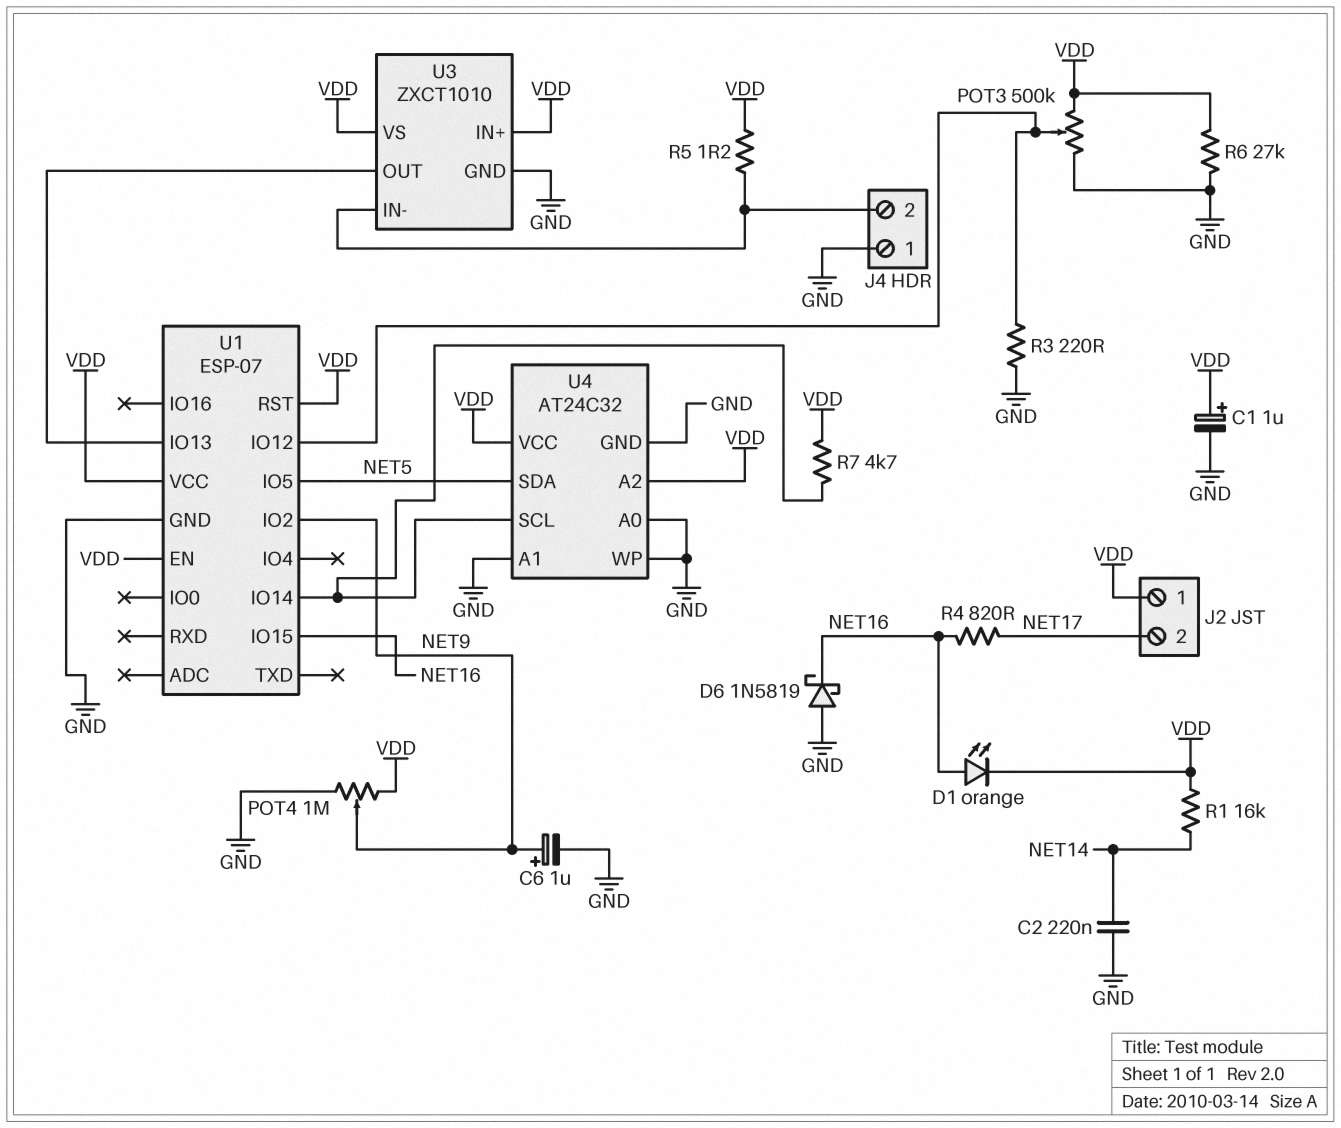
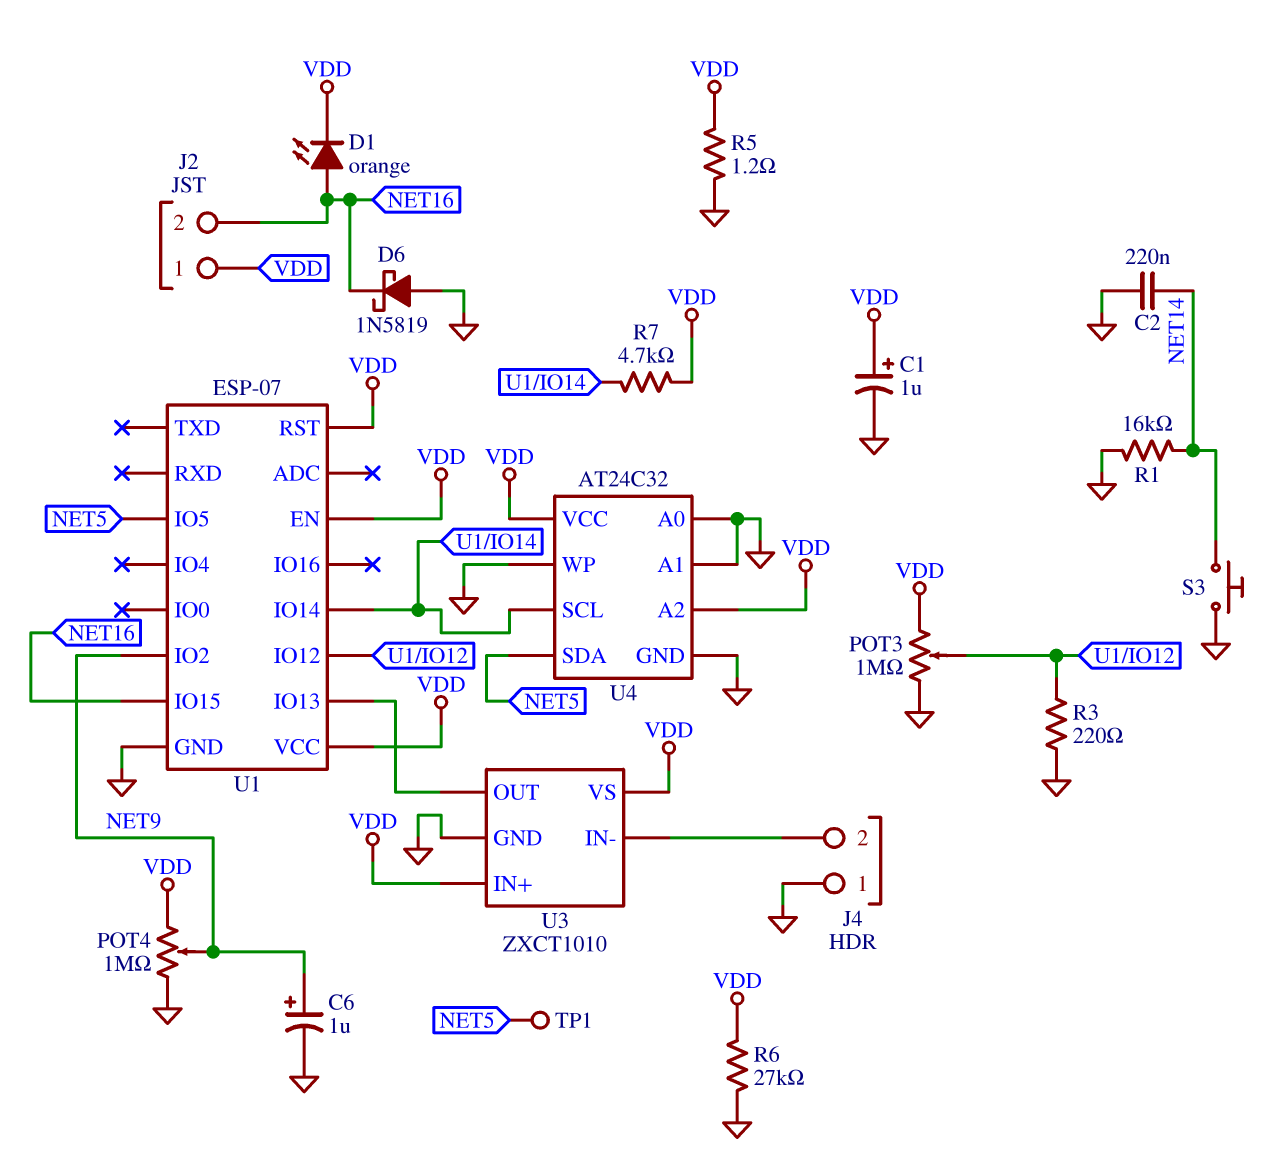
J2 pin 2: NET17 -> NET16
POT3: 500k (GND, VDD, wiper U1/IO12) -> 1M (GND, VDD, wiper U1/IO12)
R1: 16k (NET14, VDD) -> 16k (GND, NET14)
R4: 820 (NET16, NET17) -> none
R5: 1.2 (J4/2, VDD) -> 1.2 (GND, VDD)
S3: none -> button (GND, NET14)
TP1: none -> test point (NET5)

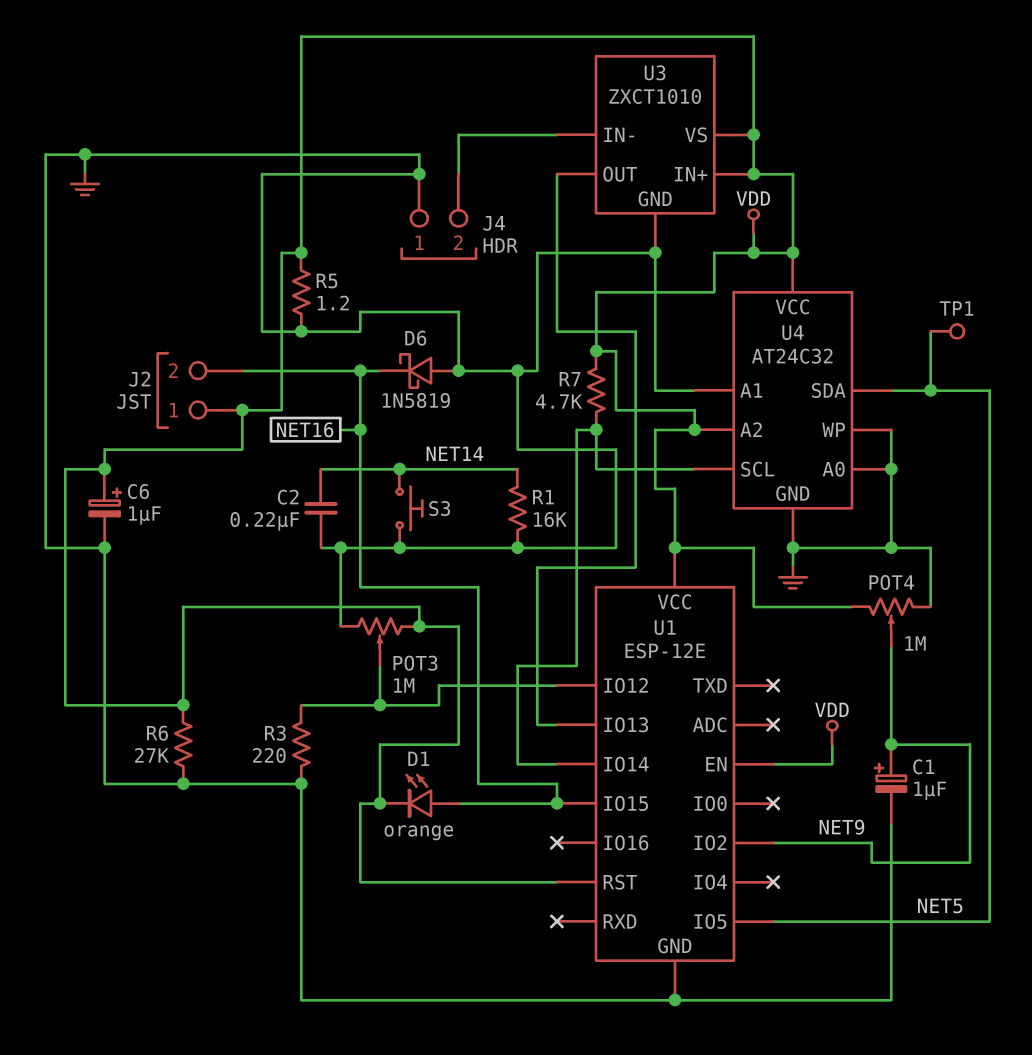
C1: 1uF (plus VDD, minus GND) -> 1uF (plus NET9, minus GND)
C6: 1uF (plus NET9, minus GND) -> 1uF (plus VDD, minus GND)
U1: ESP-07 -> ESP-12E

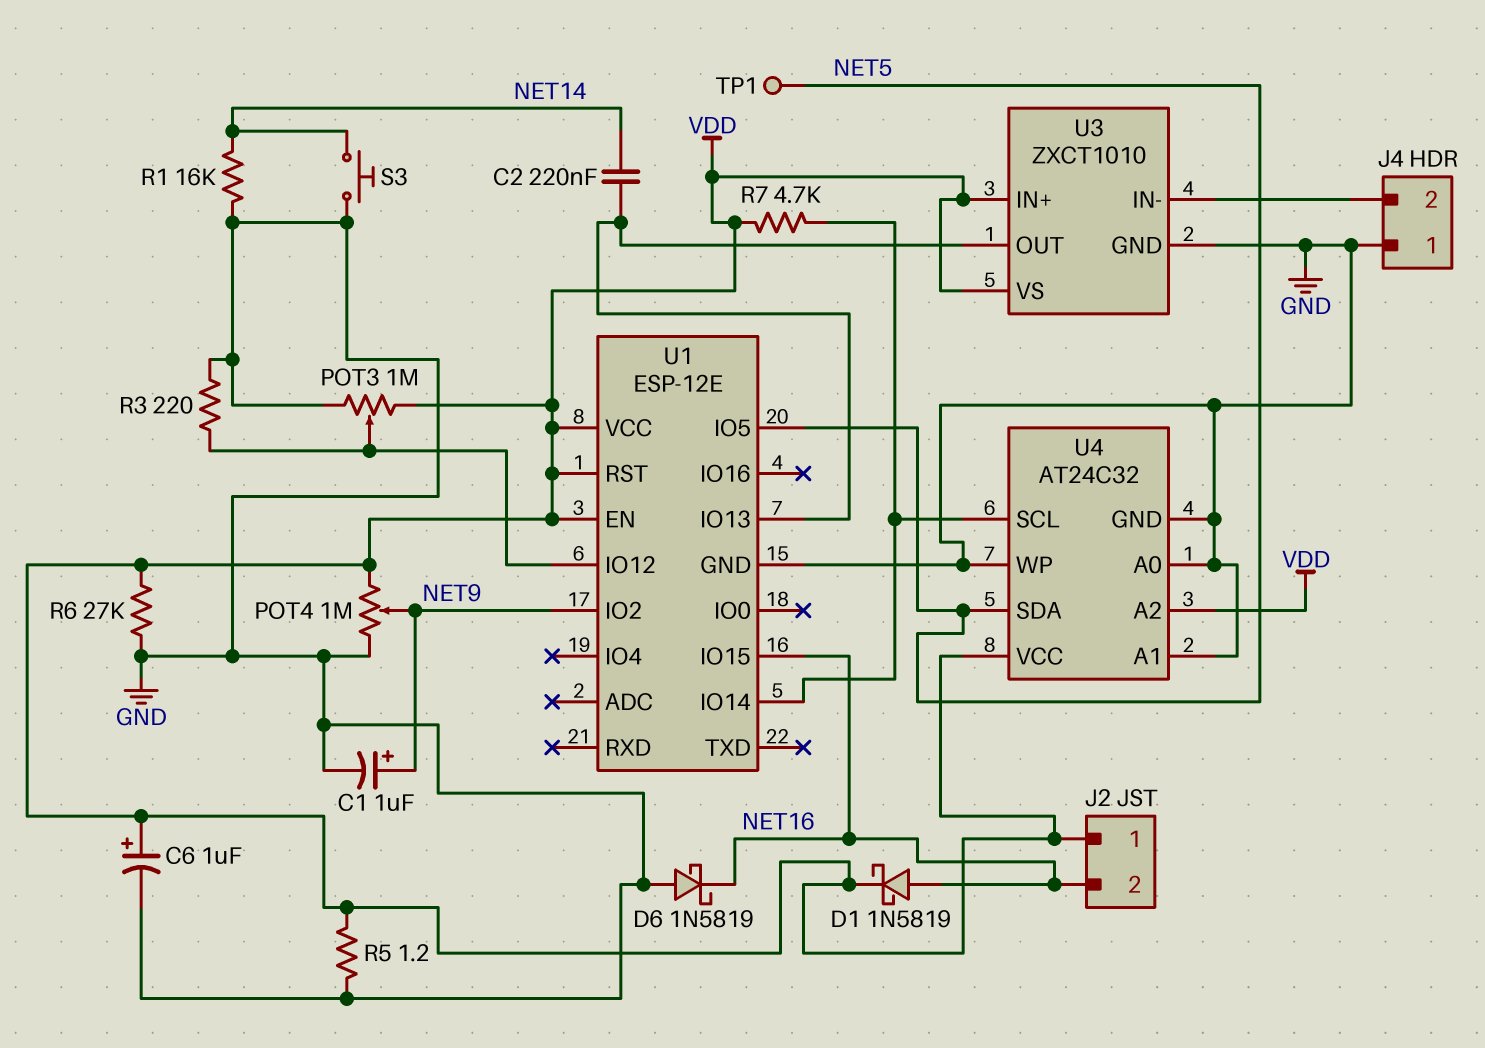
C2: 220nF (GND, NET14) -> 220nF (NET14, U1/IO13)
D1: LED orange (A NET16, K VDD) -> schottky 1N5819 (A NET16, K VDD)

